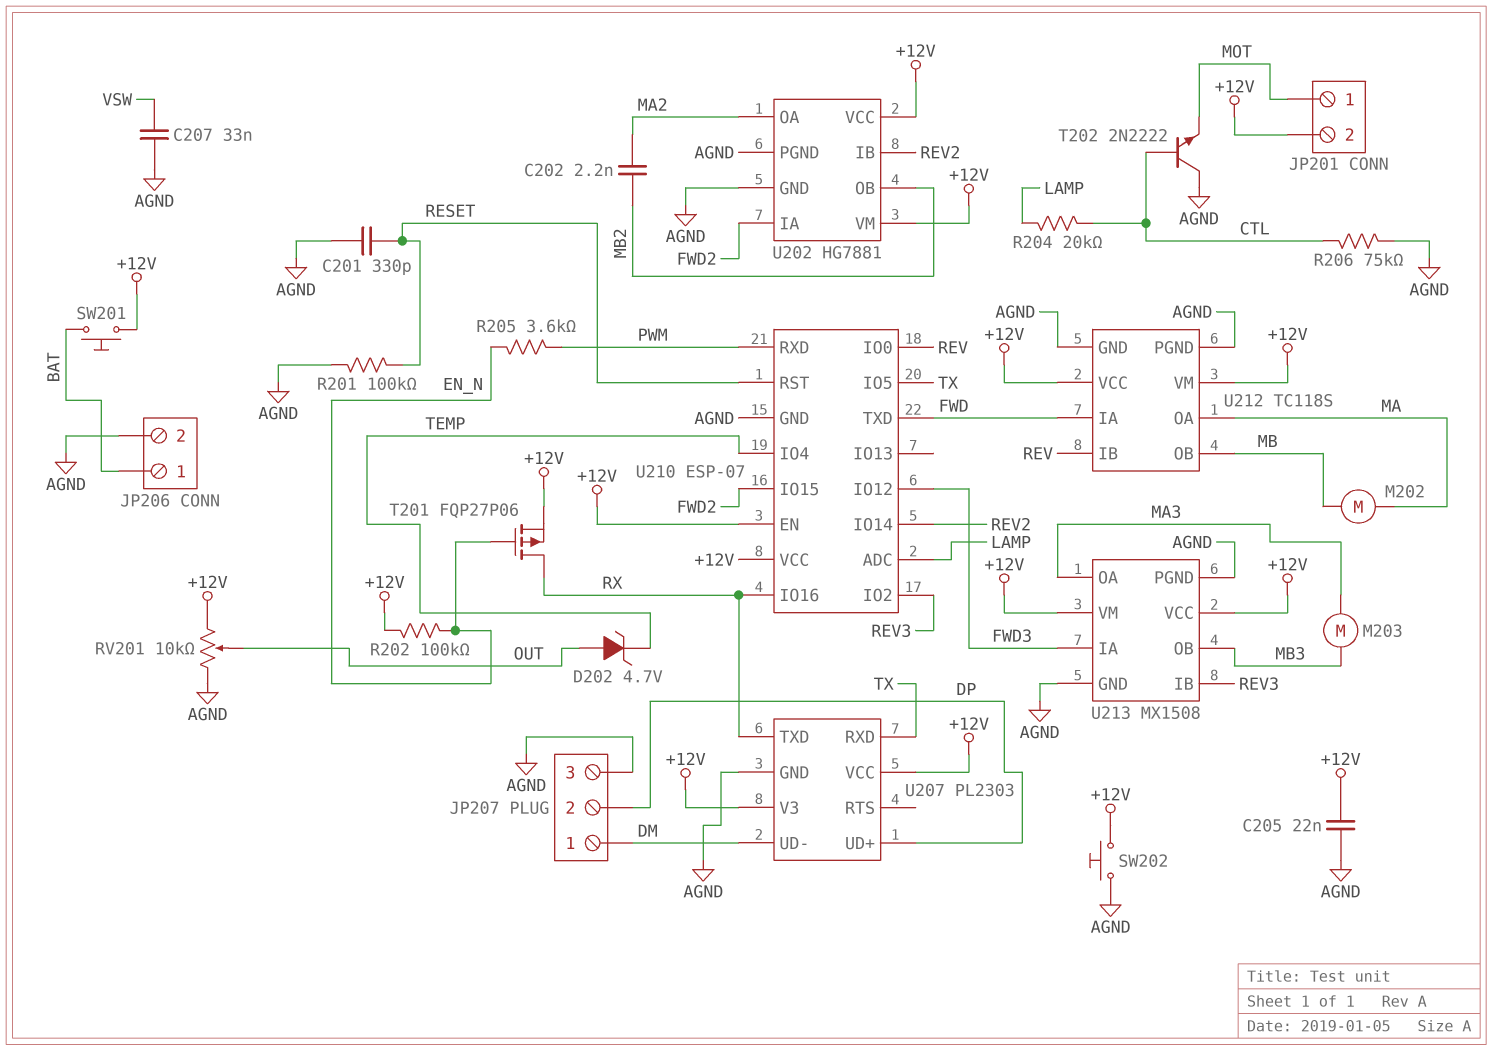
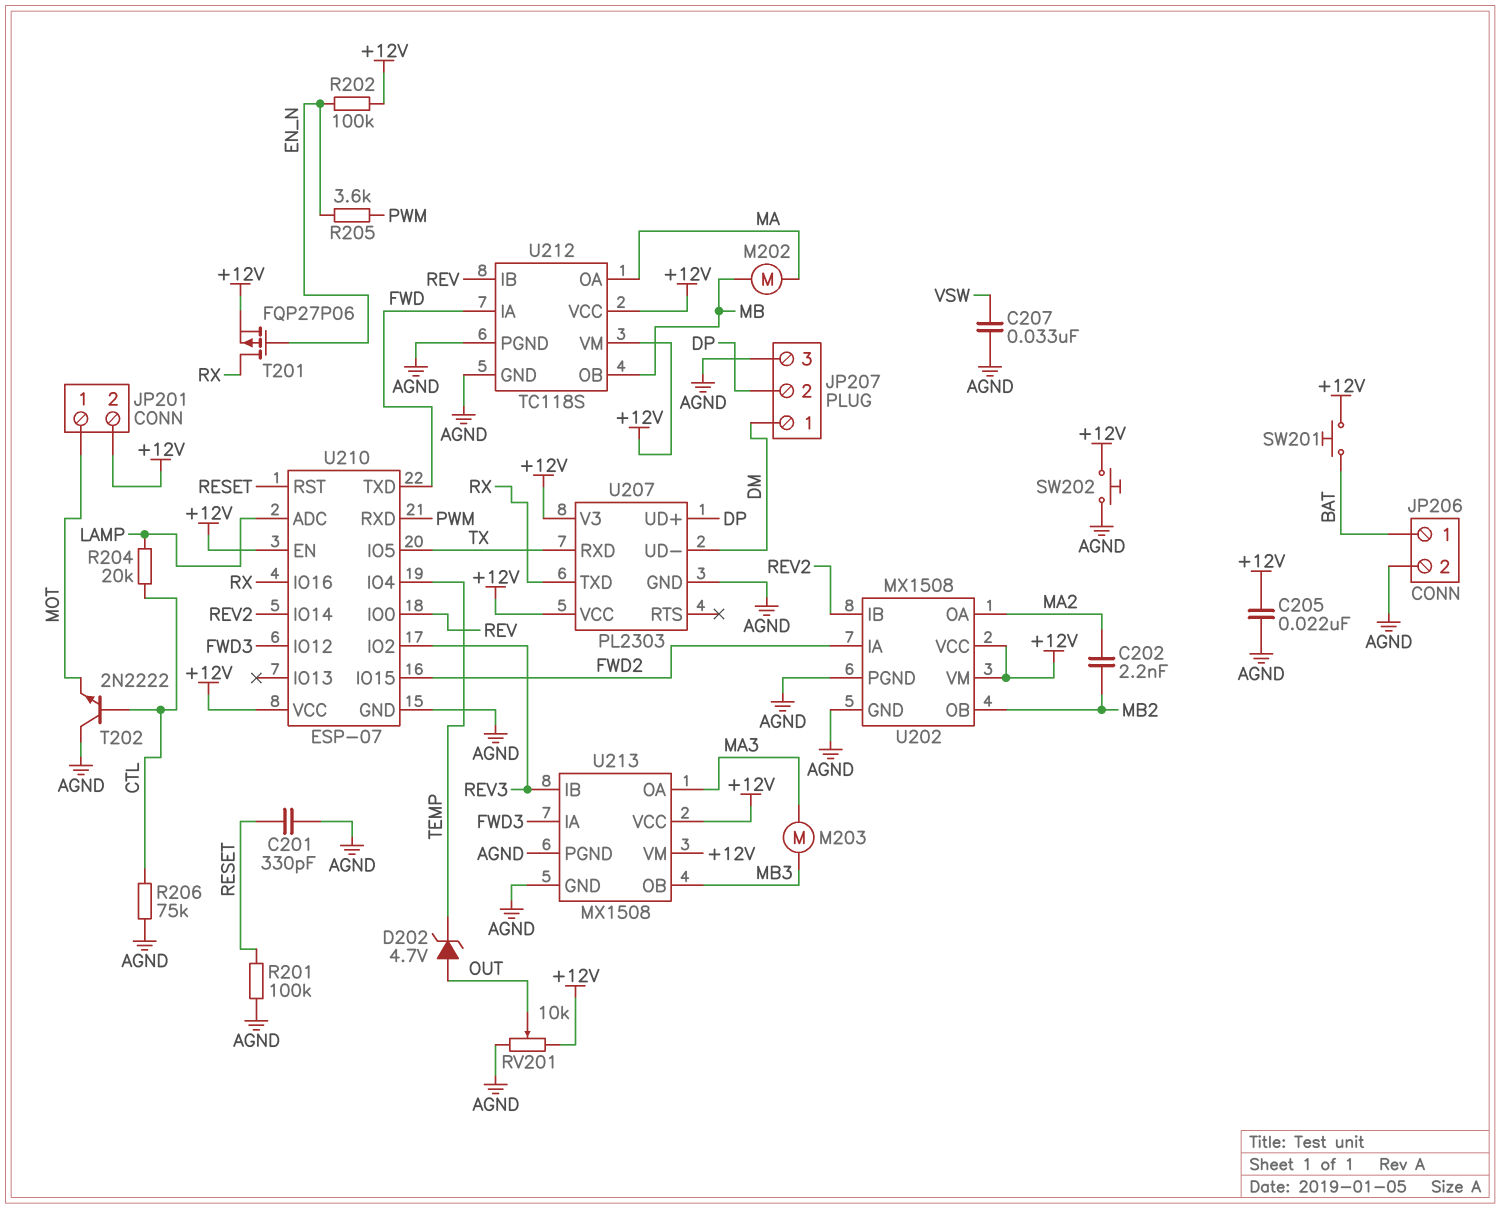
U202: HG7881 -> MX1508

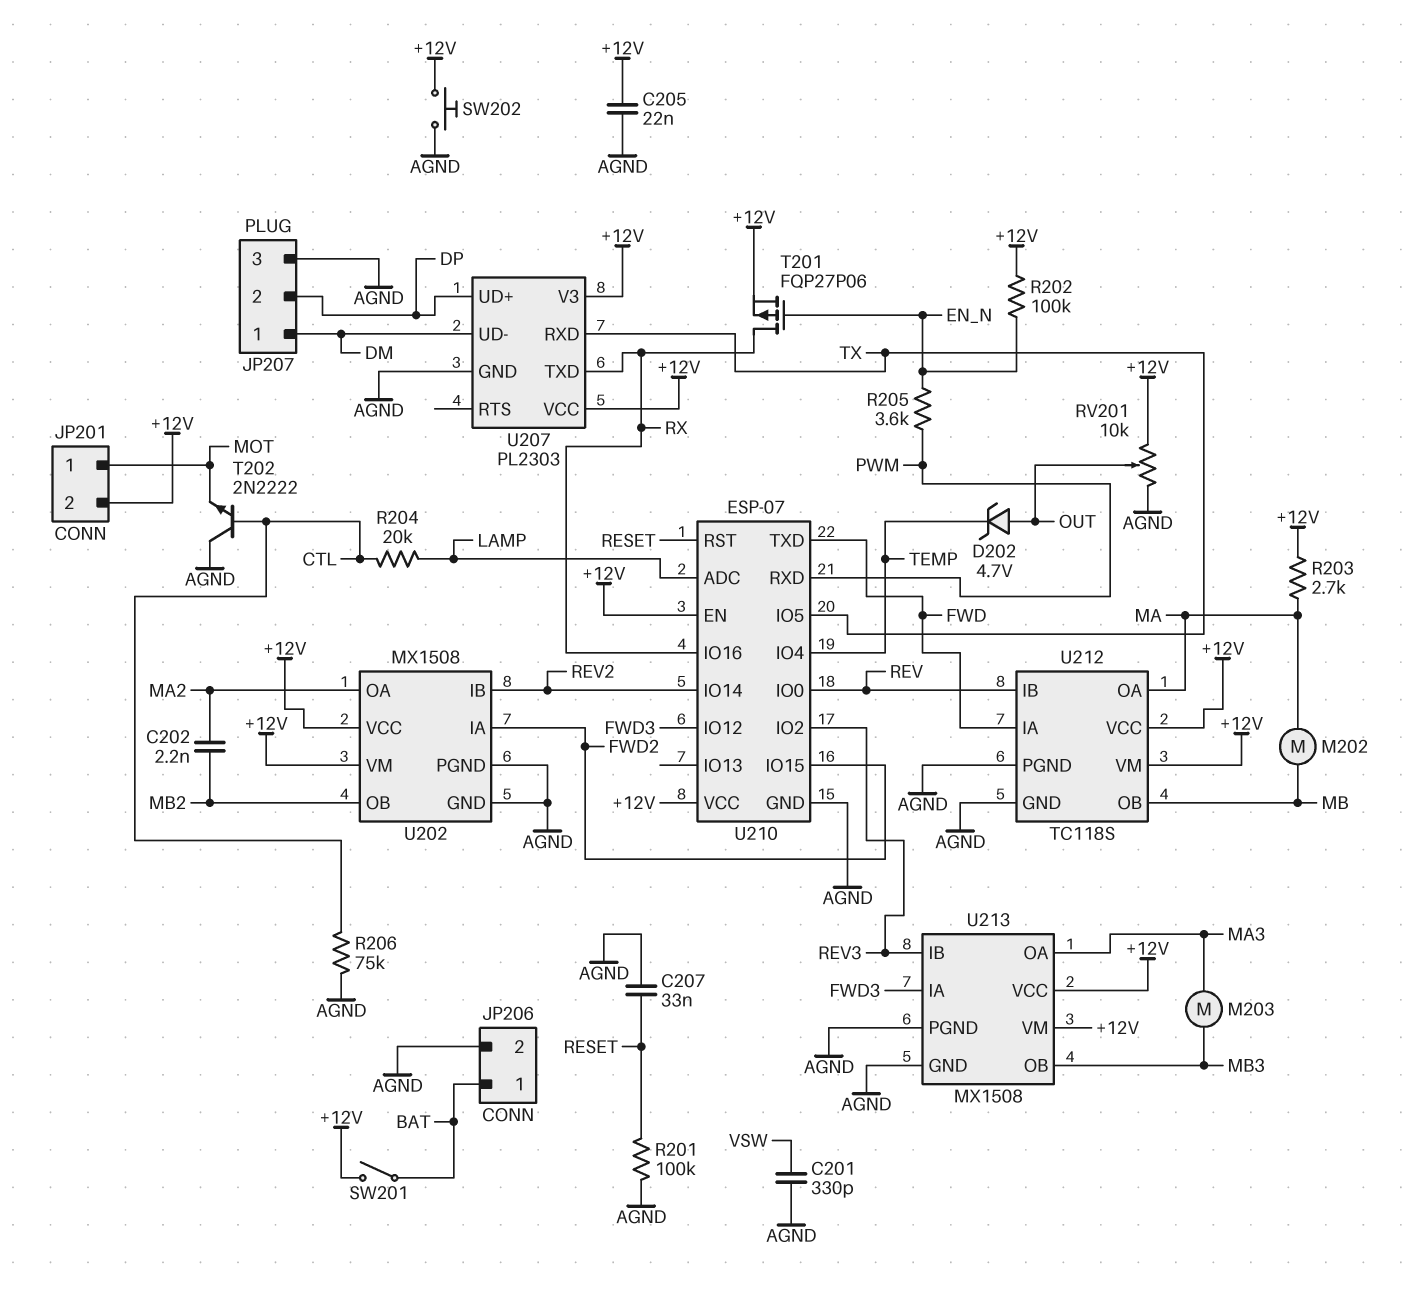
C201: 330pF (AGND, RESET) -> 330pF (AGND, VSW)
C207: 33nF (AGND, VSW) -> 33nF (AGND, RESET)
R203: none -> 2.7k (+12V, MA)
SW201: button (+12V, BAT) -> switch (+12V, BAT)

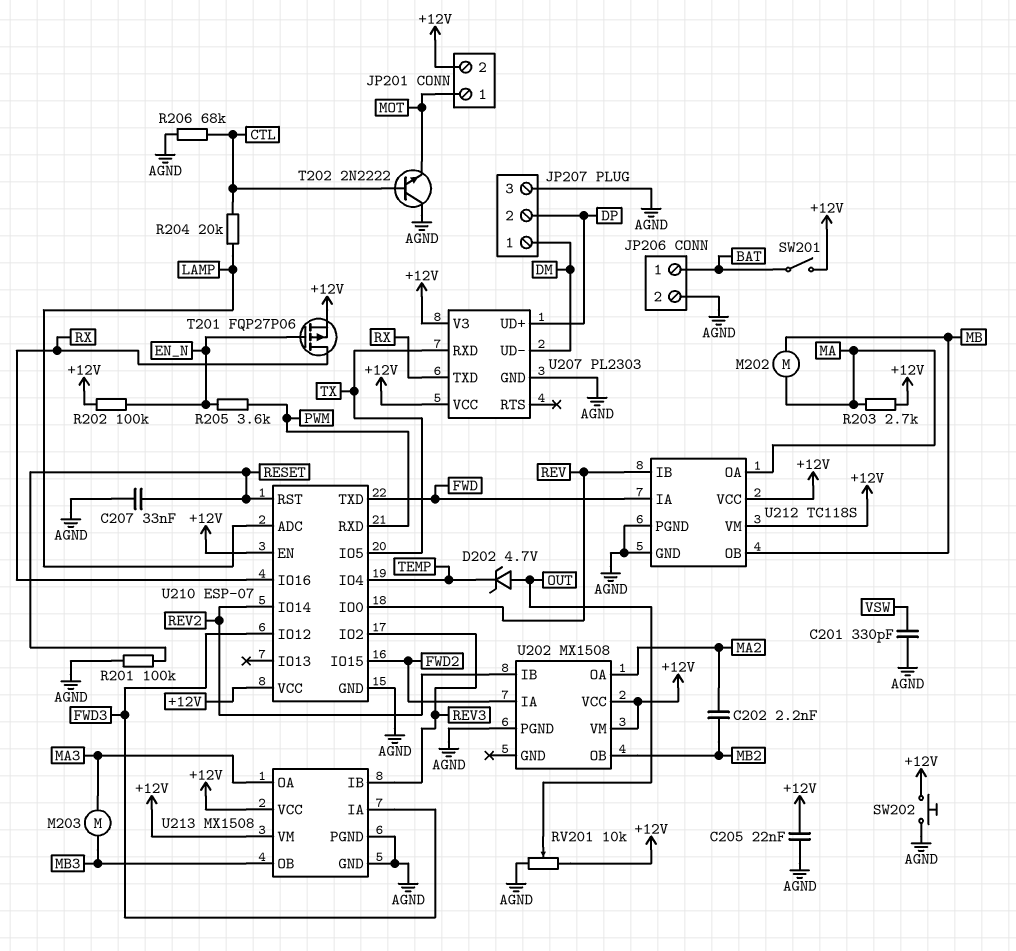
R206: 75k (AGND, CTL) -> 68k (AGND, CTL)
U202 pin GND: AGND -> none

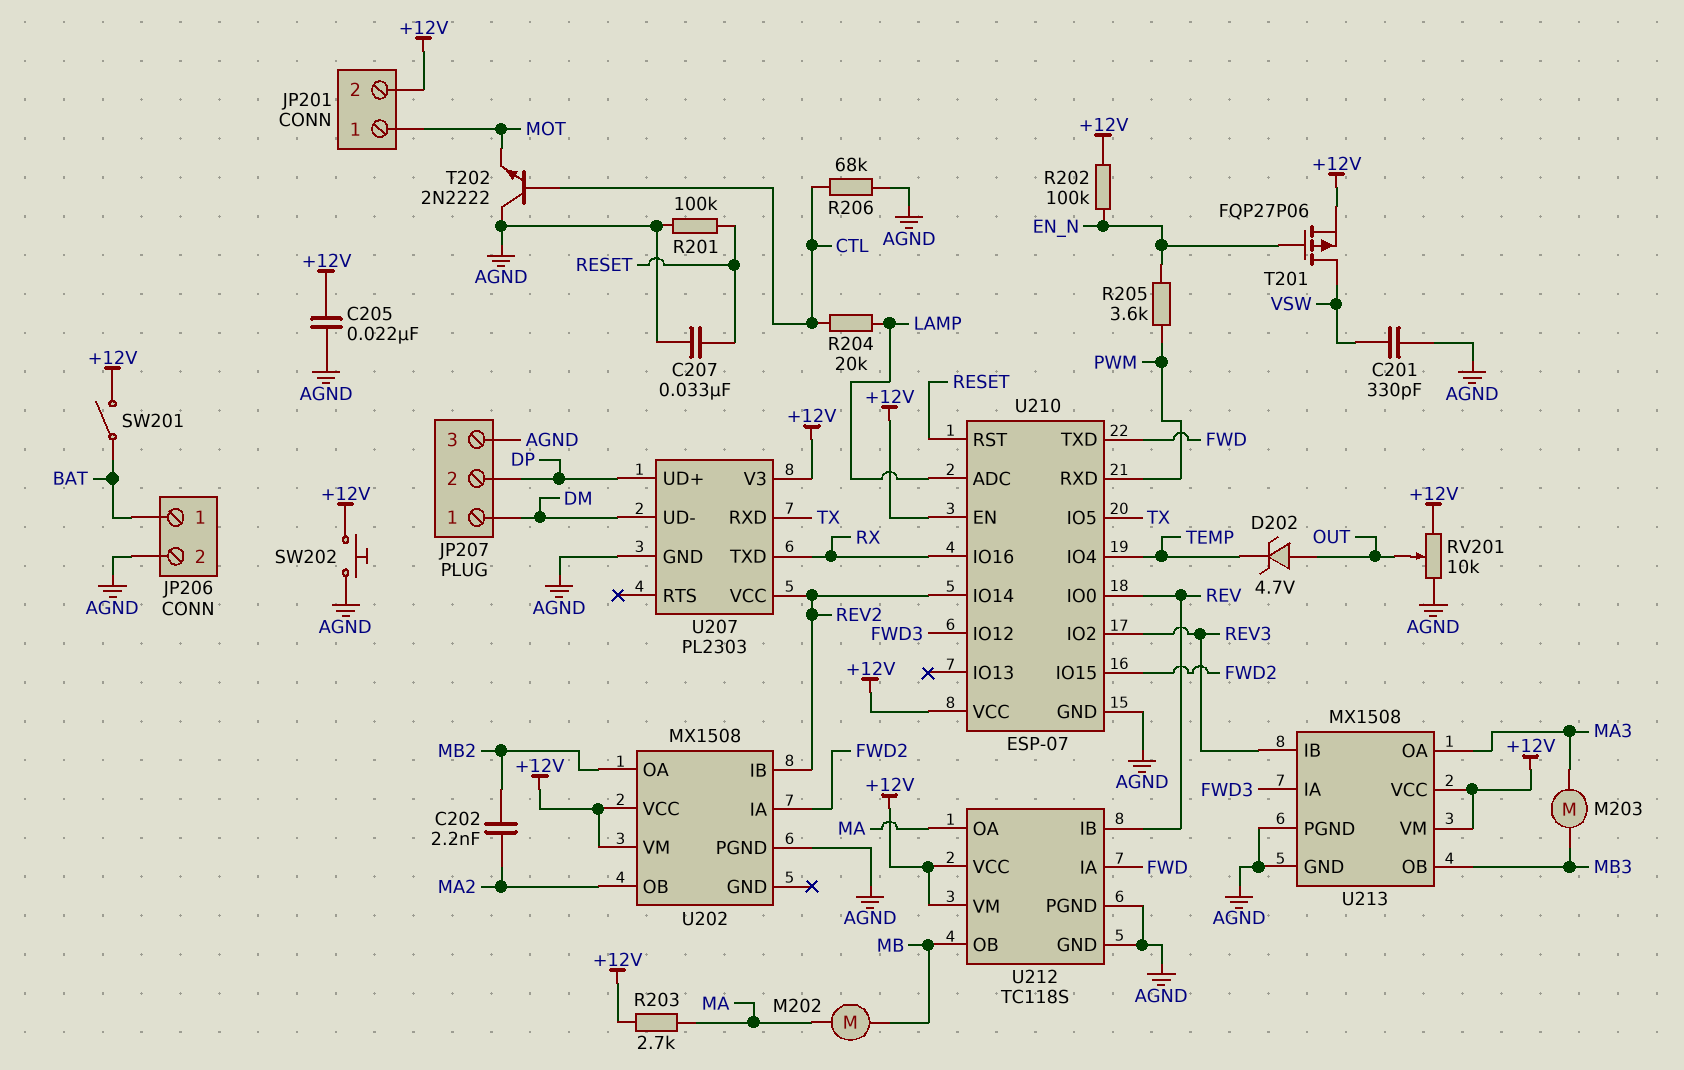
T201: PMOS FQP27P06 (G EN_N, D RX, S +12V) -> PMOS FQP27P06 (G EN_N, D VSW, S +12V)
U202 pin OA: MA2 -> MB2
U202 pin OB: MB2 -> MA2
U207 pin VCC: +12V -> REV2

